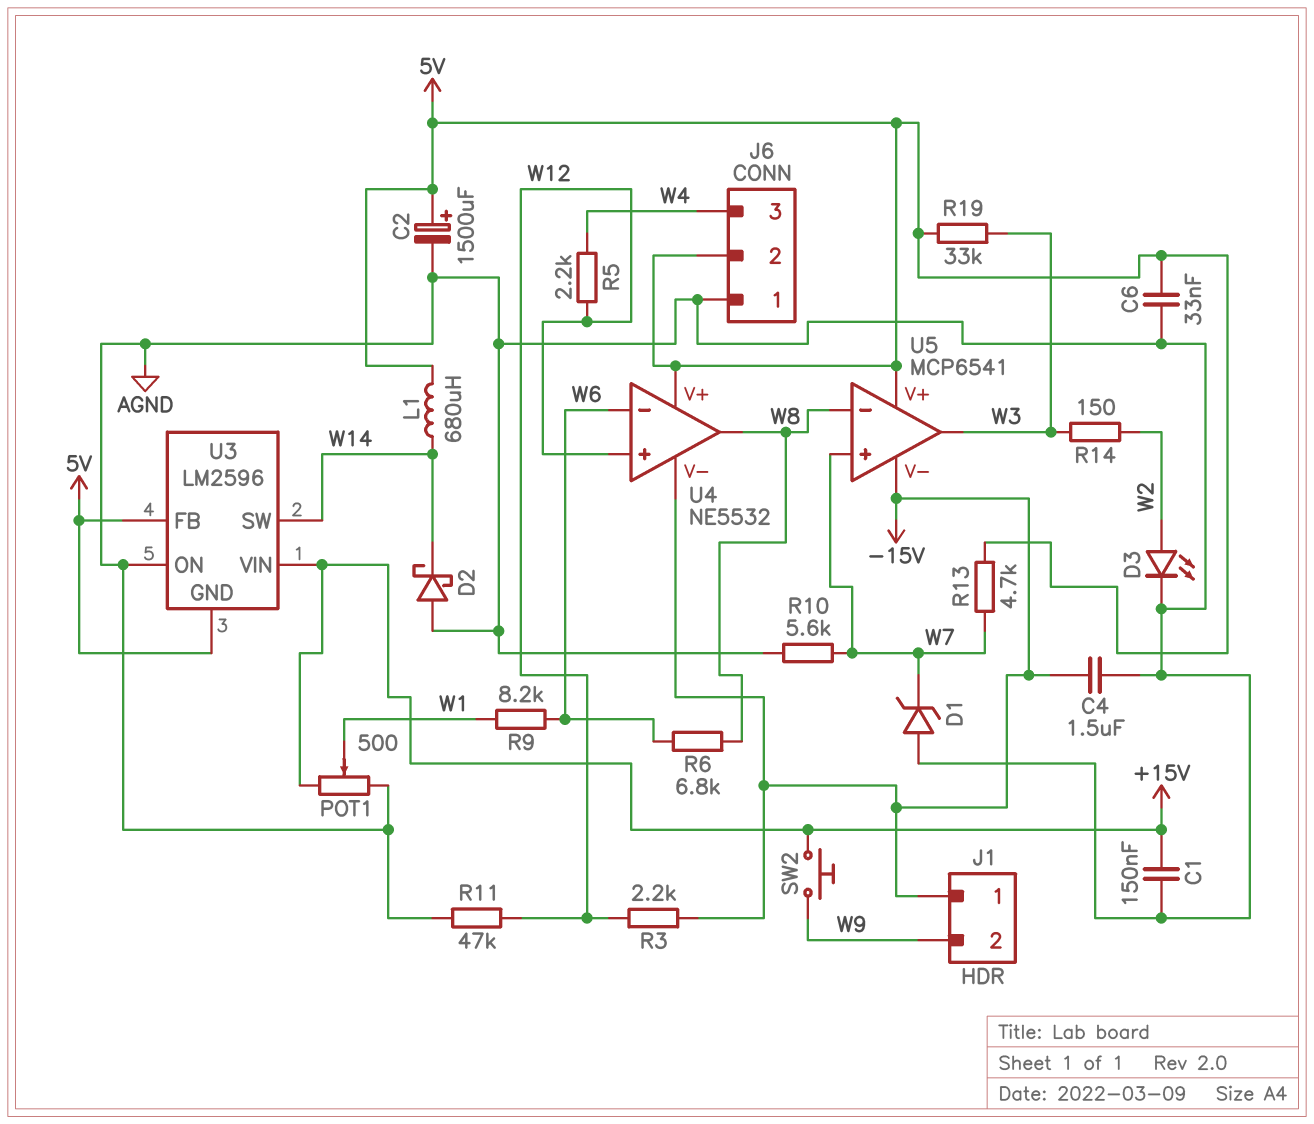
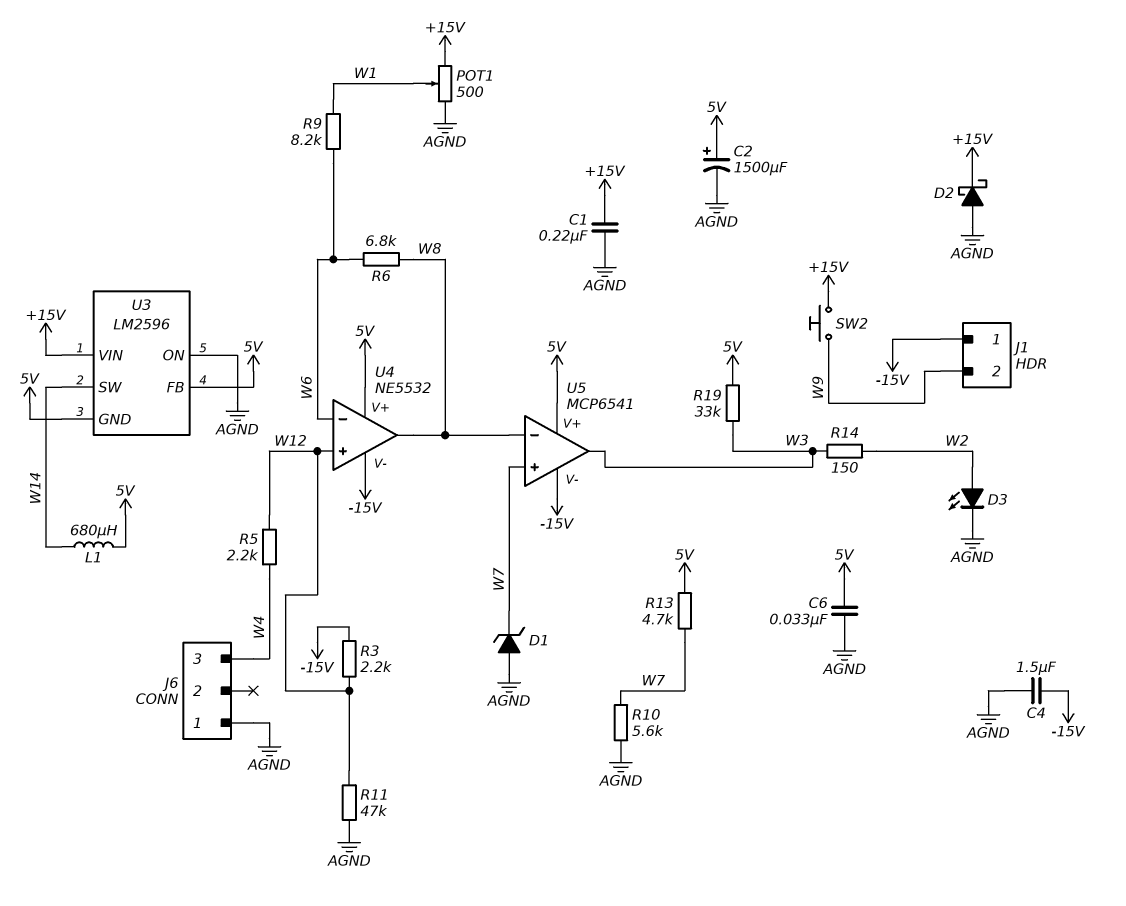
C1: 150nF (+15V, AGND) -> 220nF (+15V, AGND)
D2: schottky (A AGND, K W14) -> schottky (A AGND, K +15V)
J6 pin 2: 5V -> none

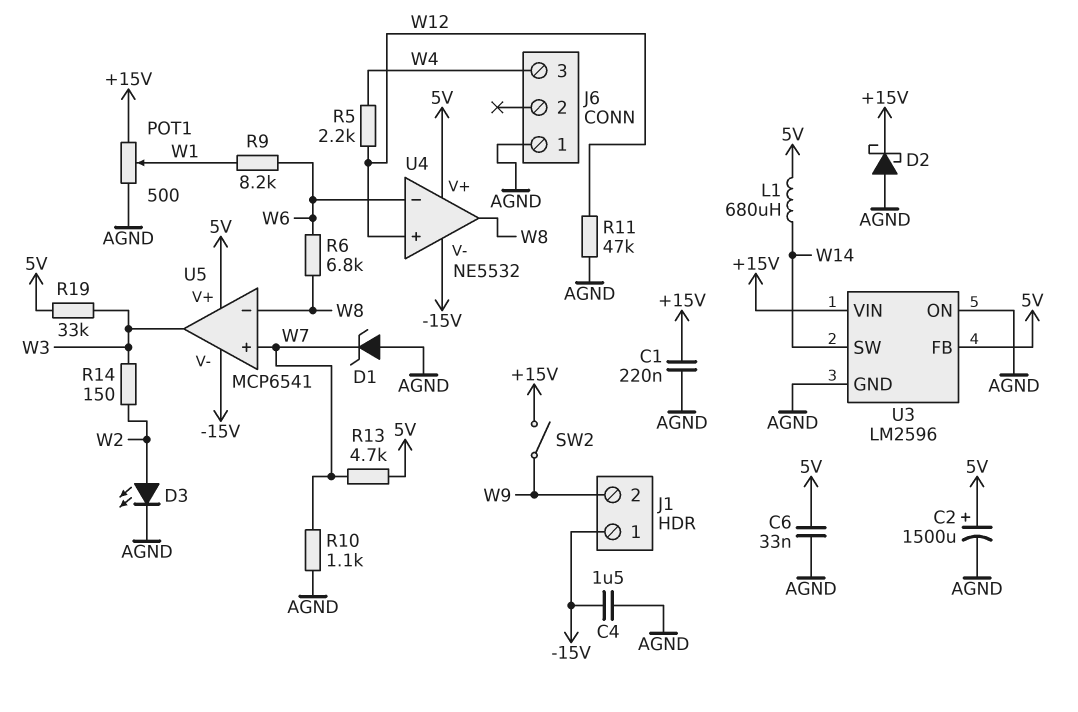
R3: 2.2k (-15V, W12) -> none
R10: 5.6k (AGND, W7) -> 1.1k (AGND, W7)
SW2: button (+15V, W9) -> switch (+15V, W9)
U3 pin GND: 5V -> AGND

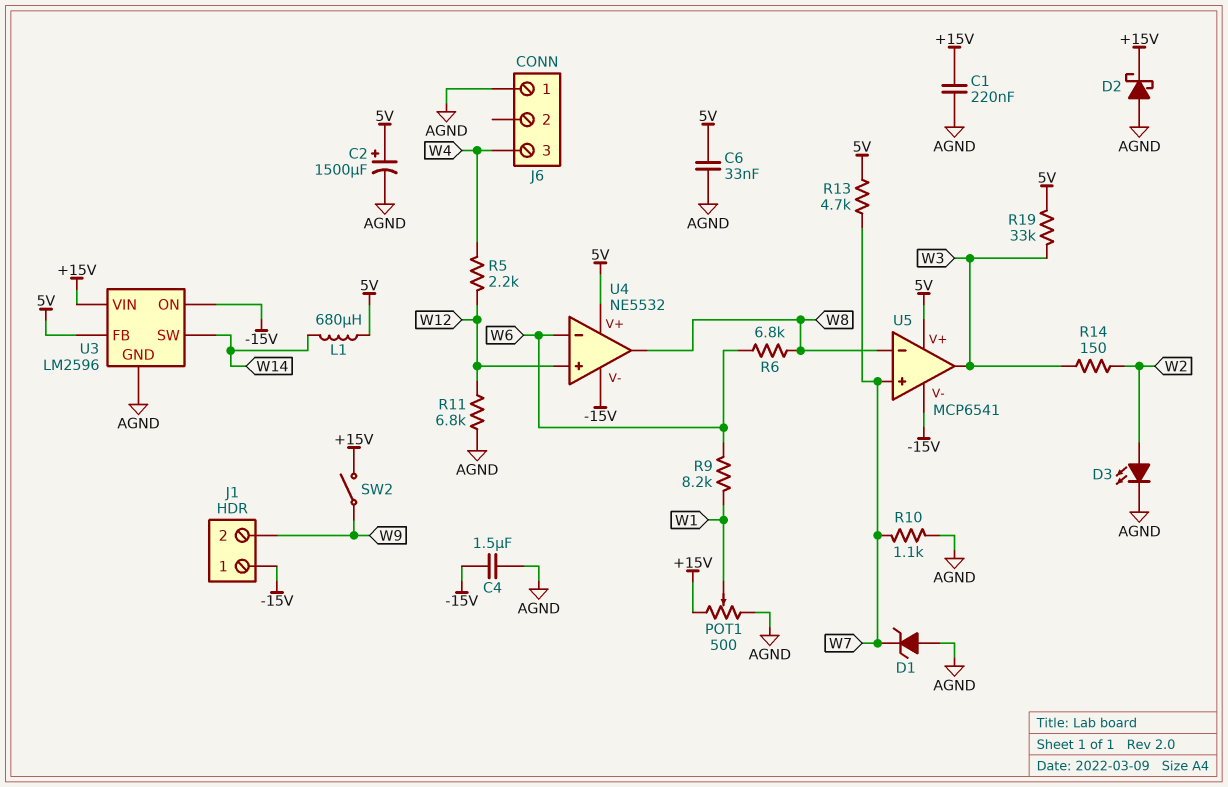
R11: 47k (AGND, W12) -> 6.8k (AGND, W12)
U3 pin ON: AGND -> -15V

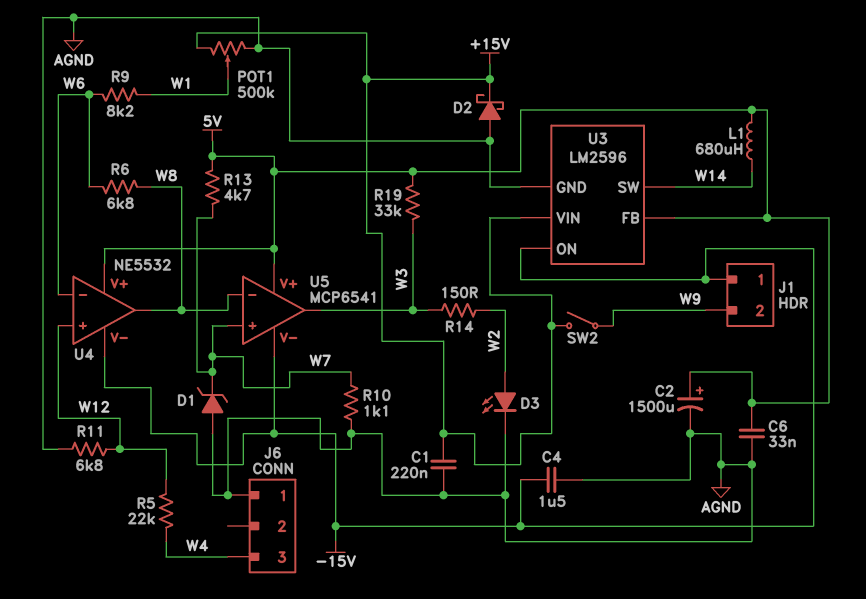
POT1: 500 (+15V, AGND, wiper W1) -> 500k (+15V, AGND, wiper W1)
R5: 2.2k (W4, W12) -> 22k (W4, W12)

